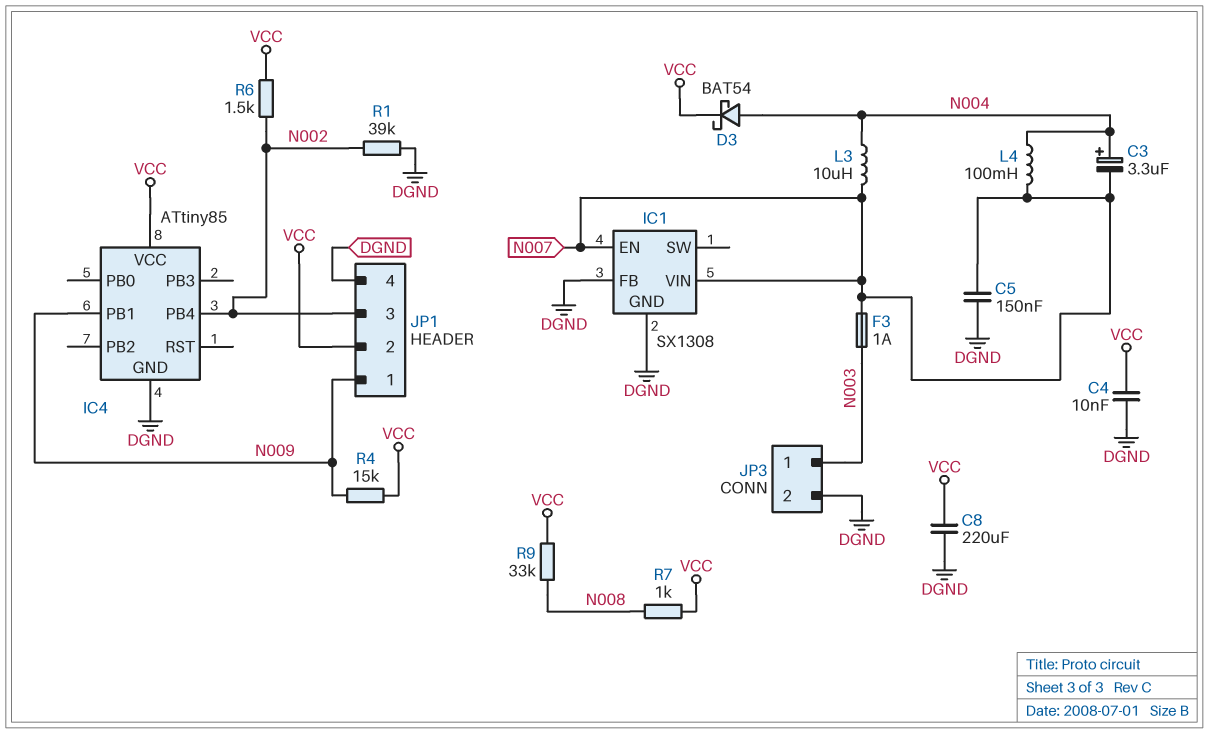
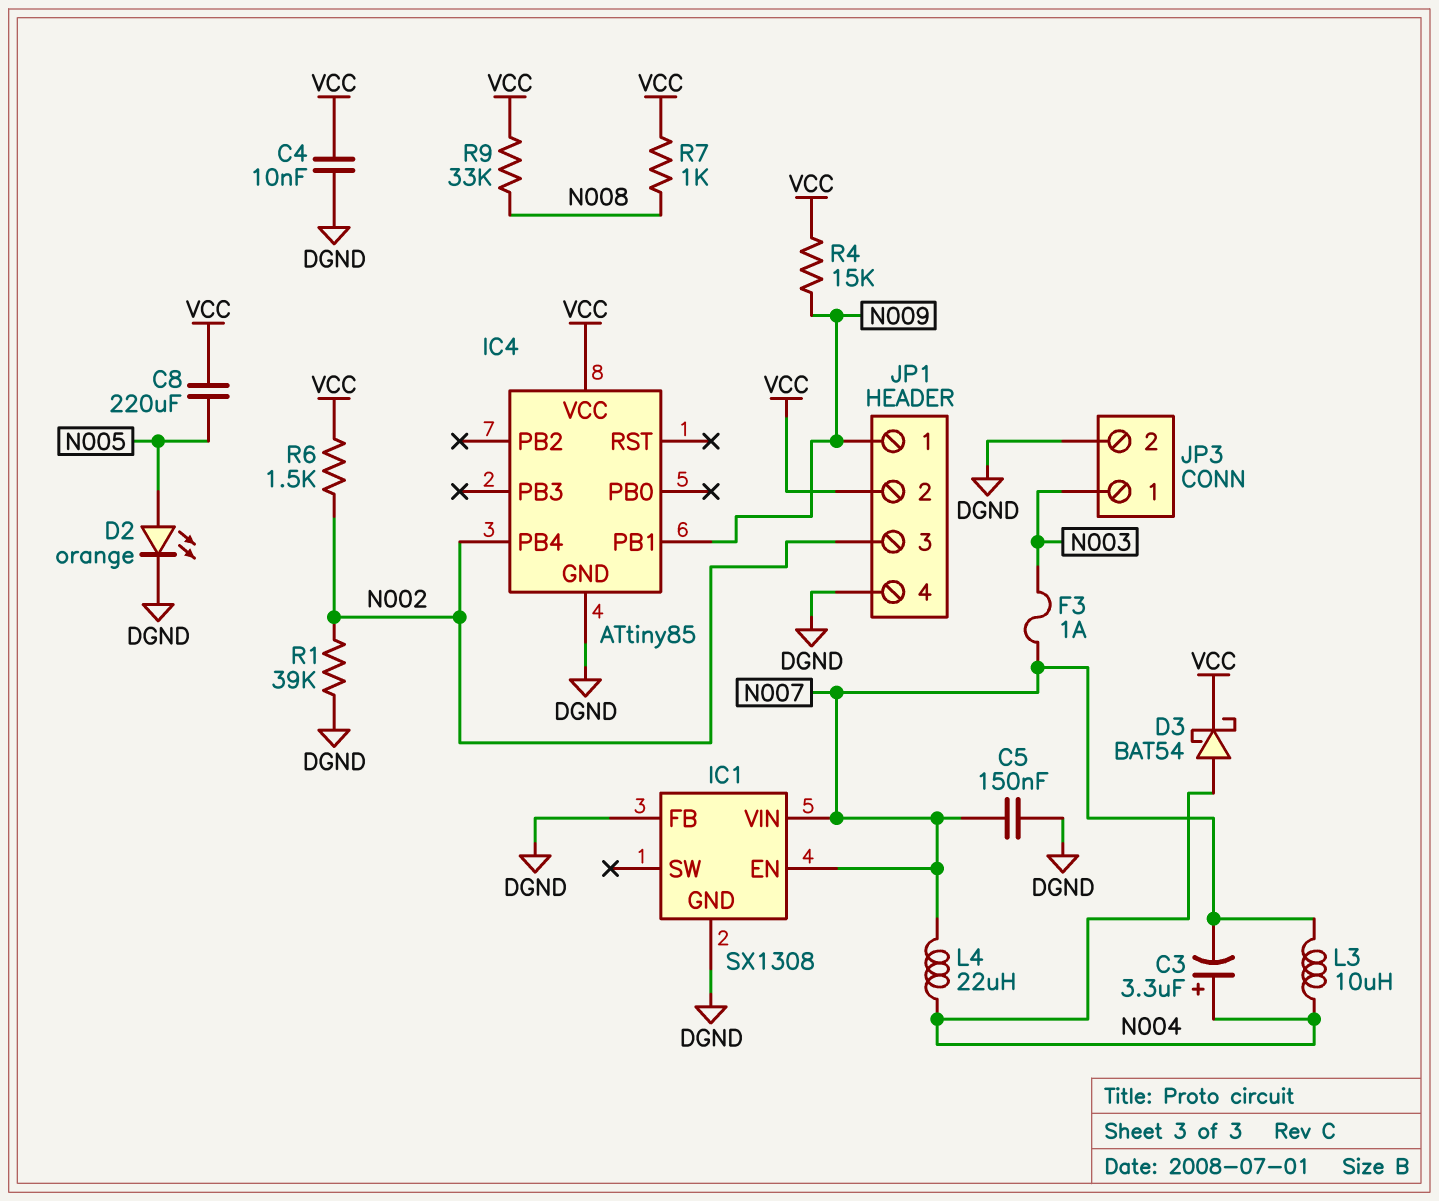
C8: 220uF (DGND, VCC) -> 220uF (N005, VCC)
D2: none -> LED orange (A N005, K DGND)
L4: 100mH (N004, N007) -> 22uH (N004, N007)

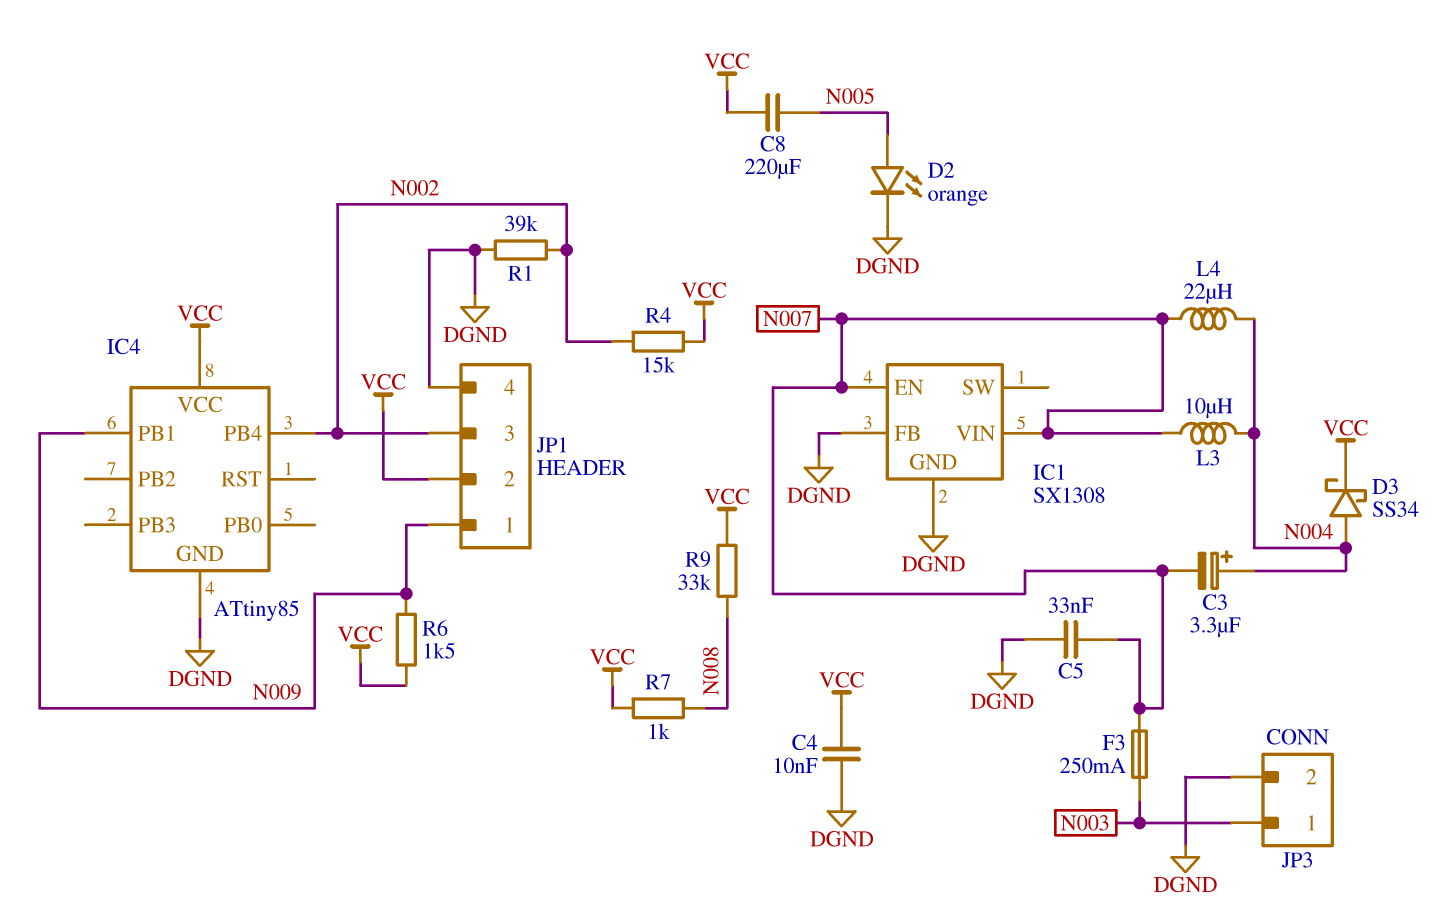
C5: 150nF (DGND, N007) -> 33nF (DGND, N007)
D3: schottky BAT54 (A N004, K VCC) -> schottky SS34 (A N004, K VCC)
F3: 1A (N003, N007) -> 250mA (N003, N007)
R4: 15k (N009, VCC) -> 15k (N002, VCC)
R6: 1.5k (N002, VCC) -> 1.5k (N009, VCC)

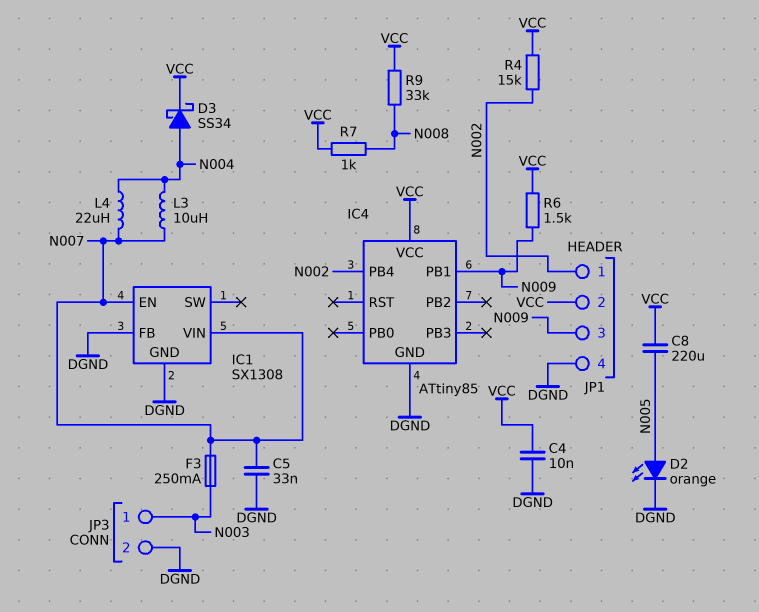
C3: 3.3uF (plus N004, minus N007) -> none
JP1 pin 1: N009 -> N002
JP1 pin 3: N002 -> N009
R1: 39k (DGND, N002) -> none

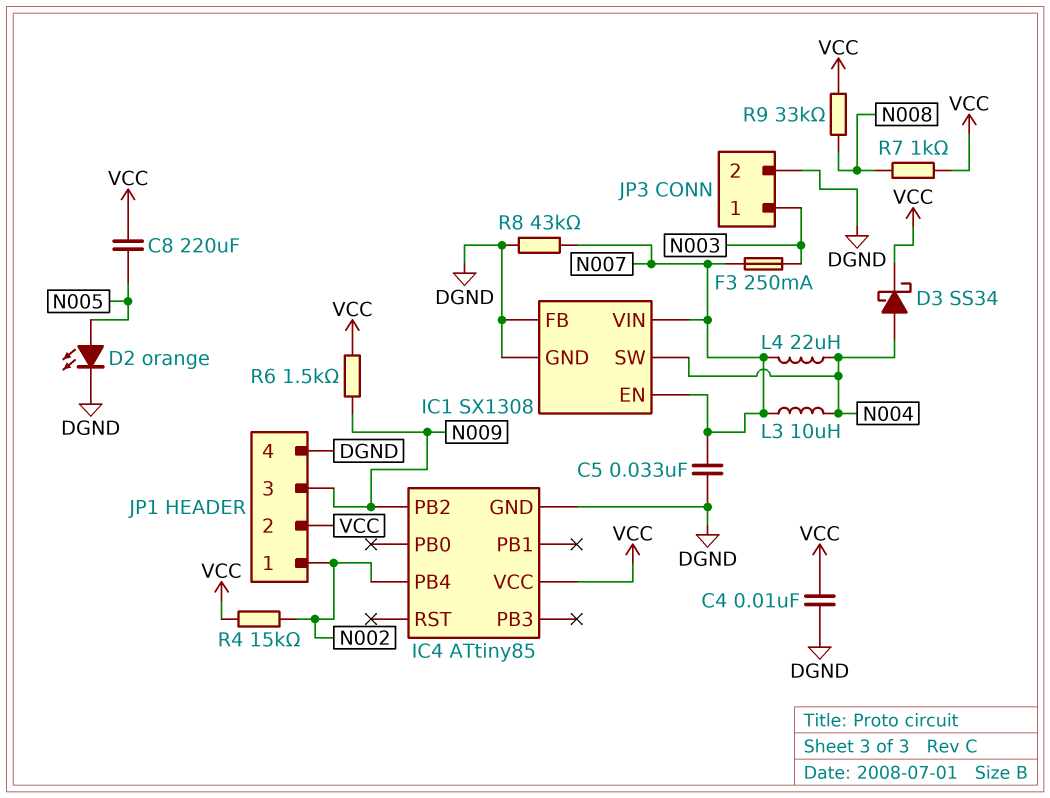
IC1 pin SW: none -> N004
IC4 pin PB1: N009 -> none
IC4 pin PB2: none -> N009
R8: none -> 43k (DGND, N007)

